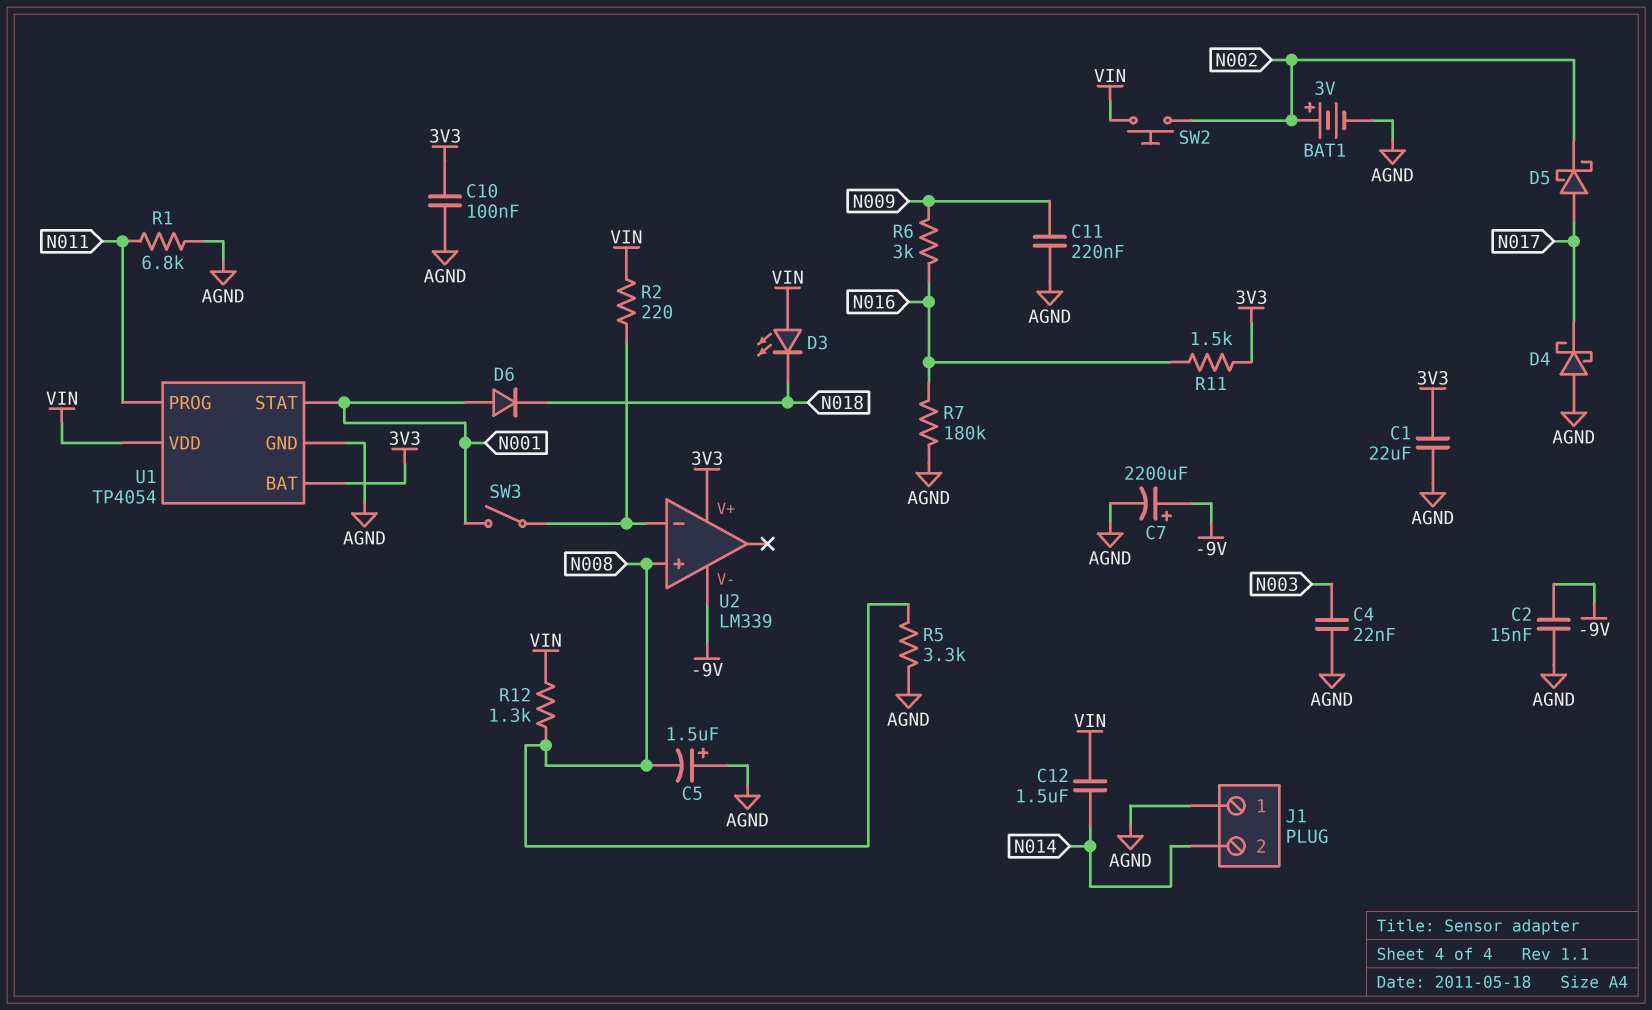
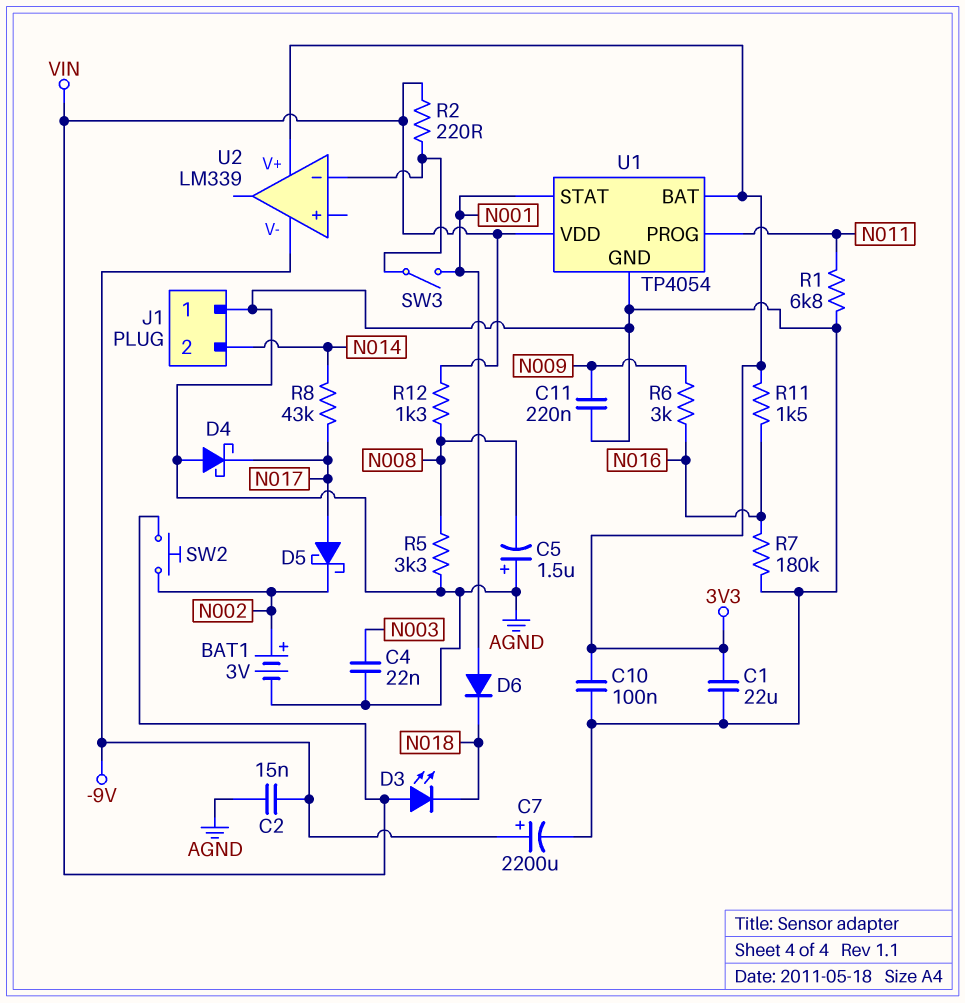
C12: 1.5uF (N014, VIN) -> none
R8: none -> 43k (N014, N017)
U2 pin in+: N008 -> none

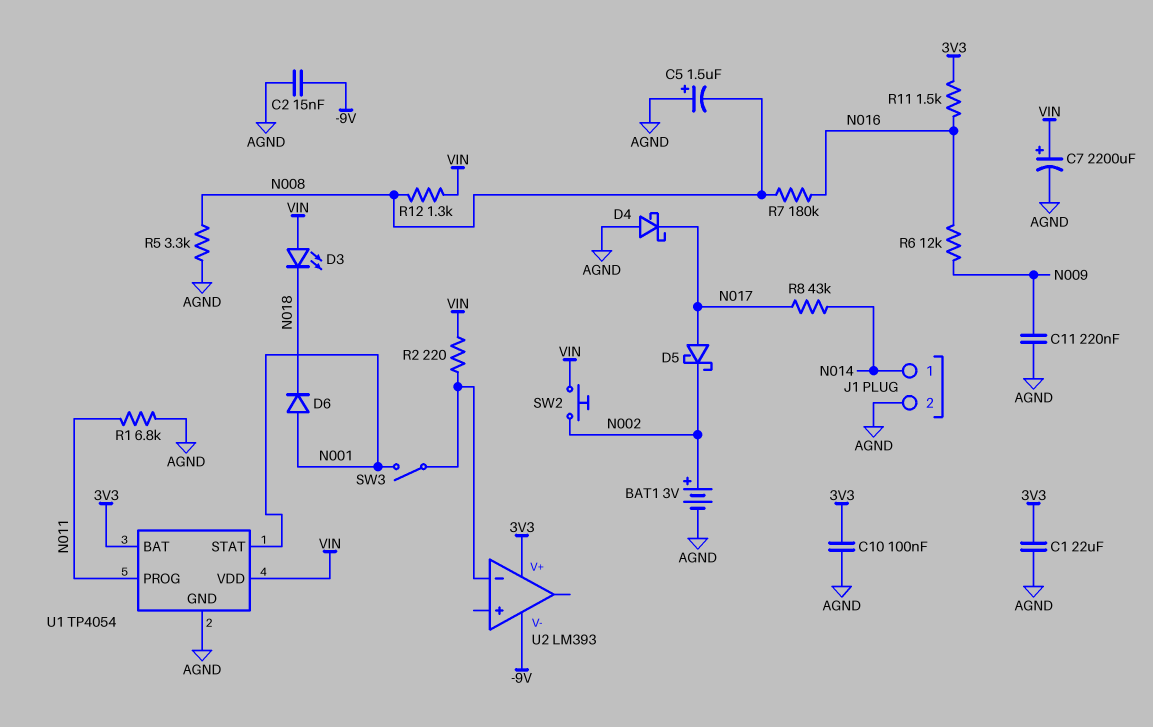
C4: 22nF (AGND, N003) -> none
C7: 2200uF (plus -9V, minus AGND) -> 2200uF (plus VIN, minus AGND)
J1 pin 1: AGND -> N014
J1 pin 2: N014 -> AGND
R6: 3k (N009, N016) -> 12k (N009, N016)
R7: 180k (AGND, N016) -> 180k (N008, N016)
U2: LM339 -> LM393

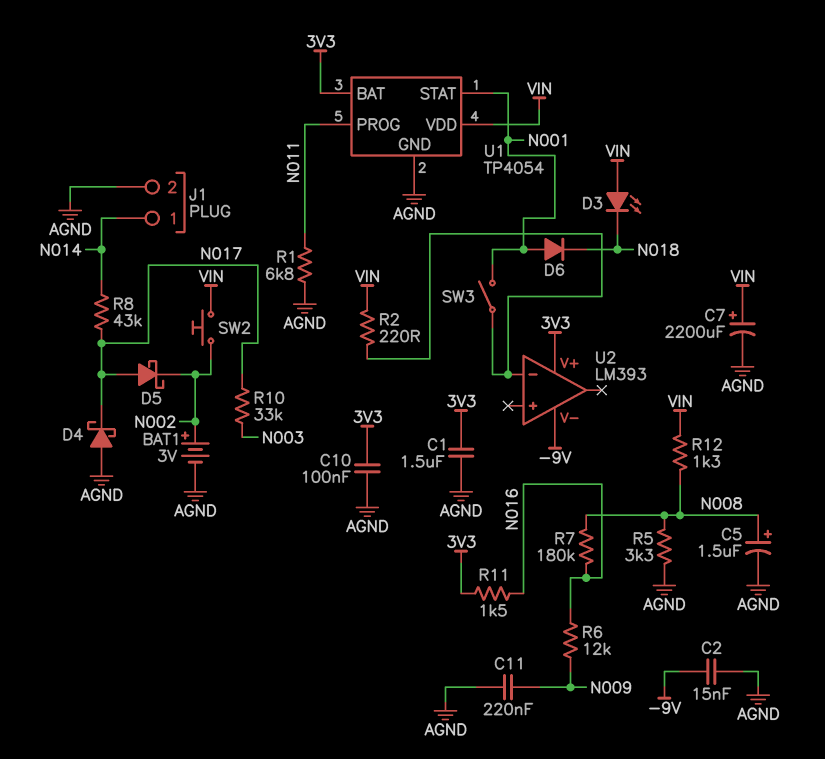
C1: 22uF (3V3, AGND) -> 1.5uF (3V3, AGND)
C5: 1.5uF (plus AGND, minus N008) -> 1.5uF (plus N008, minus AGND)
R10: none -> 33k (N003, N017)

